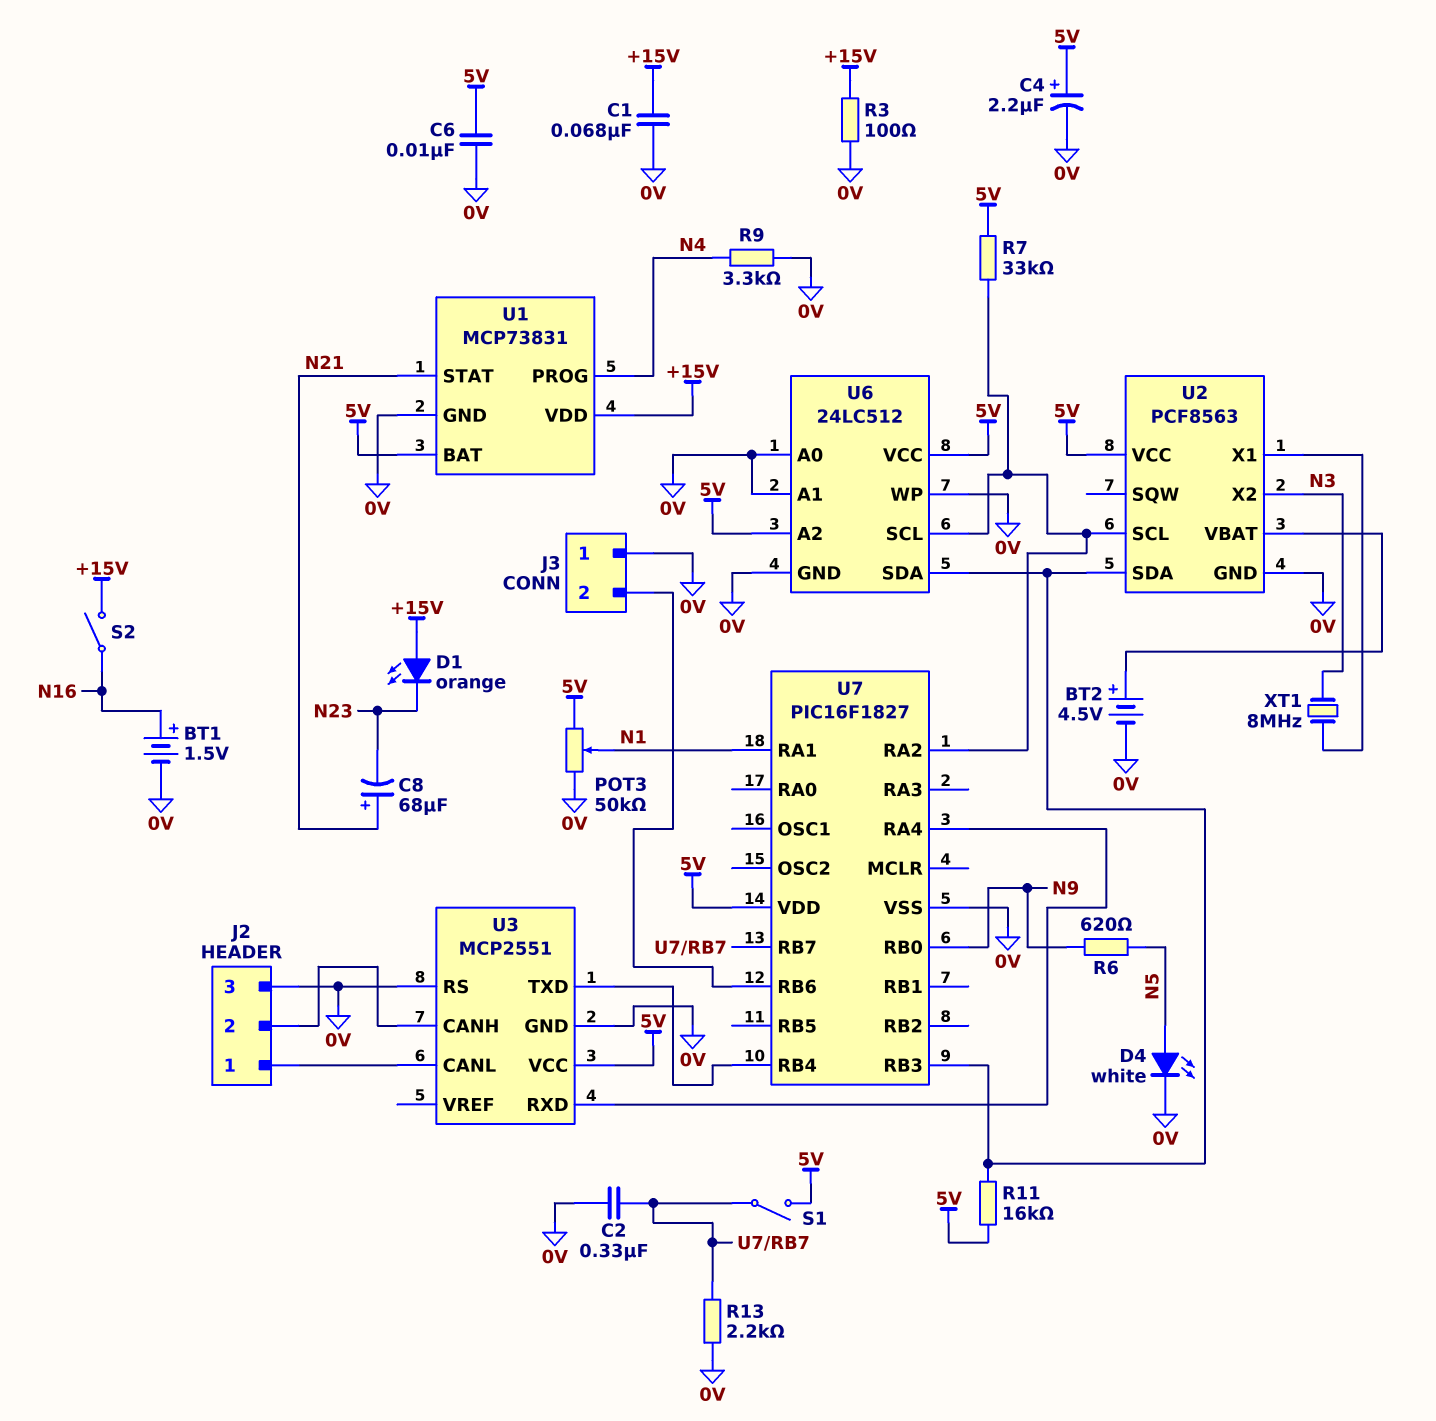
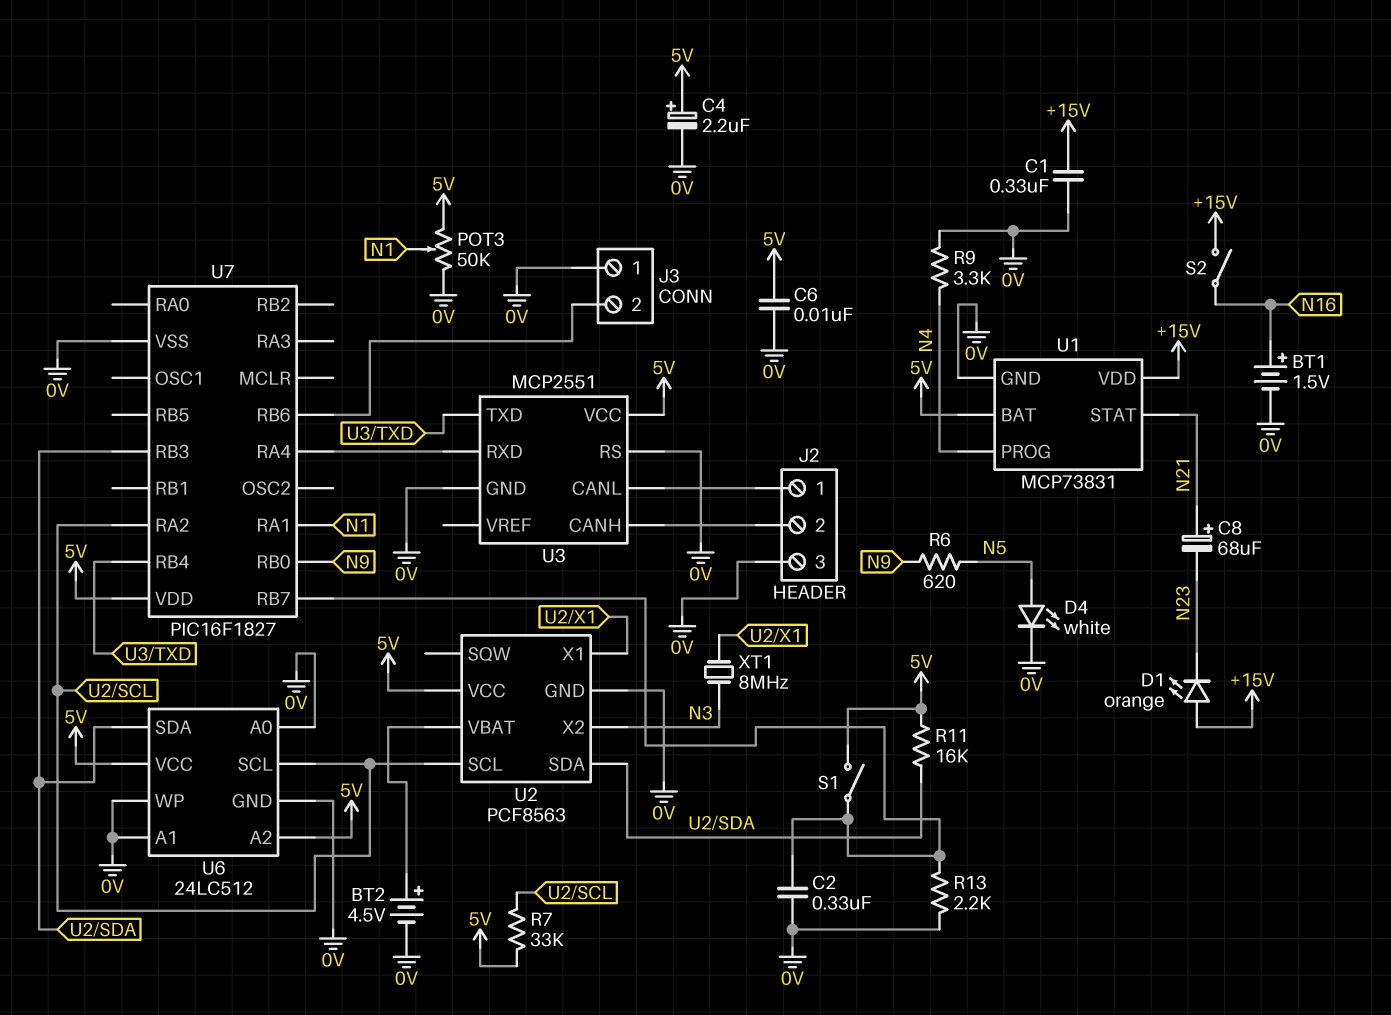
C1: 68nF (+15V, 0V) -> 330nF (+15V, 0V)
R3: 100 (+15V, 0V) -> none

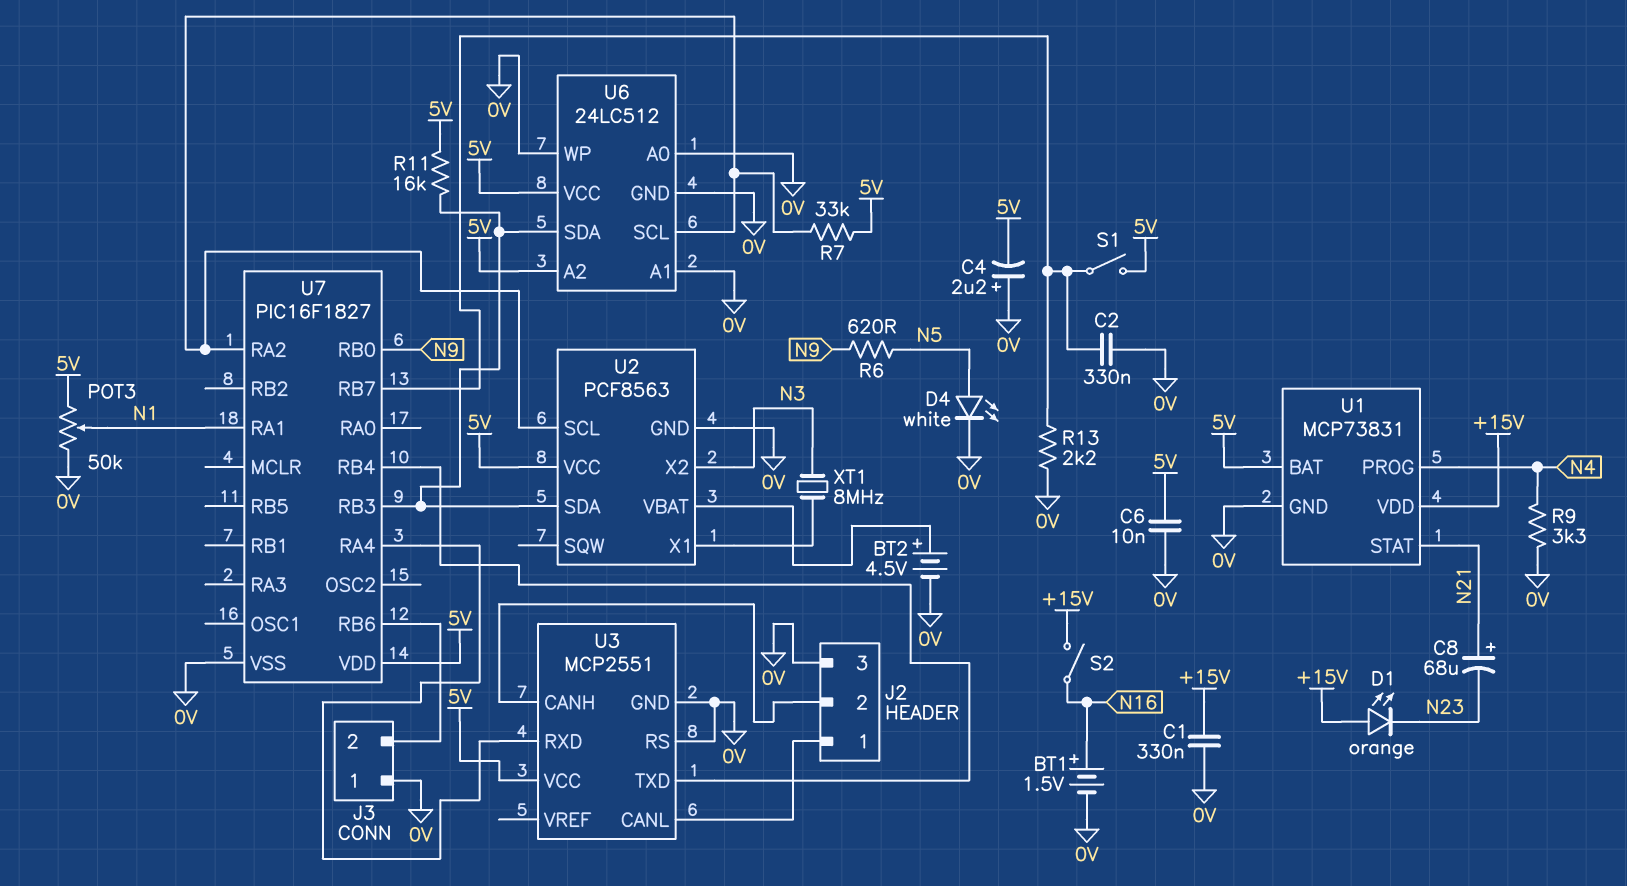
C4: 2.2uF (plus 5V, minus 0V) -> 2.2uF (plus 0V, minus 5V)

